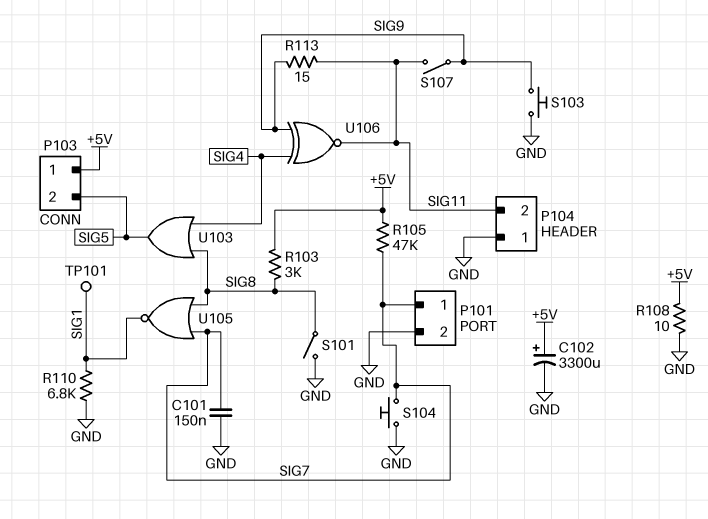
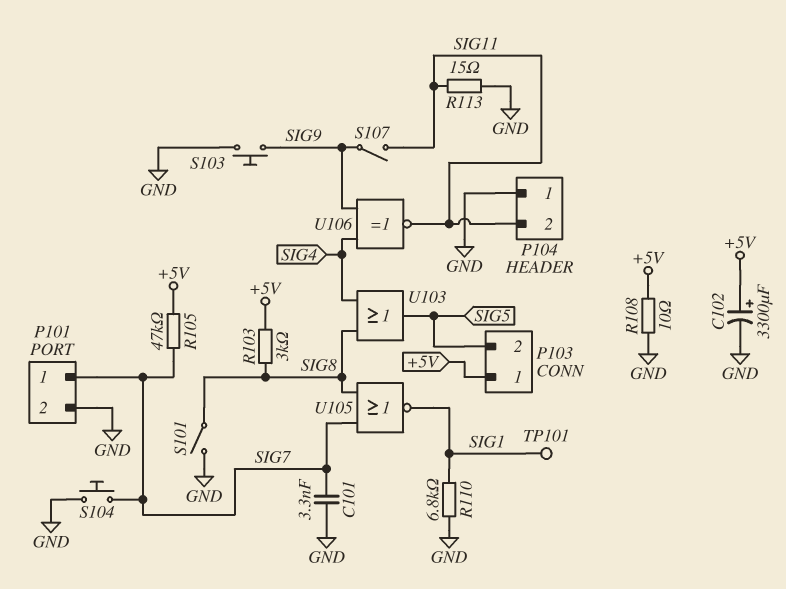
C101: 150nF (GND, SIG7) -> 3.3nF (GND, SIG7)
R113: 15 (SIG9, SIG11) -> 15 (GND, SIG11)

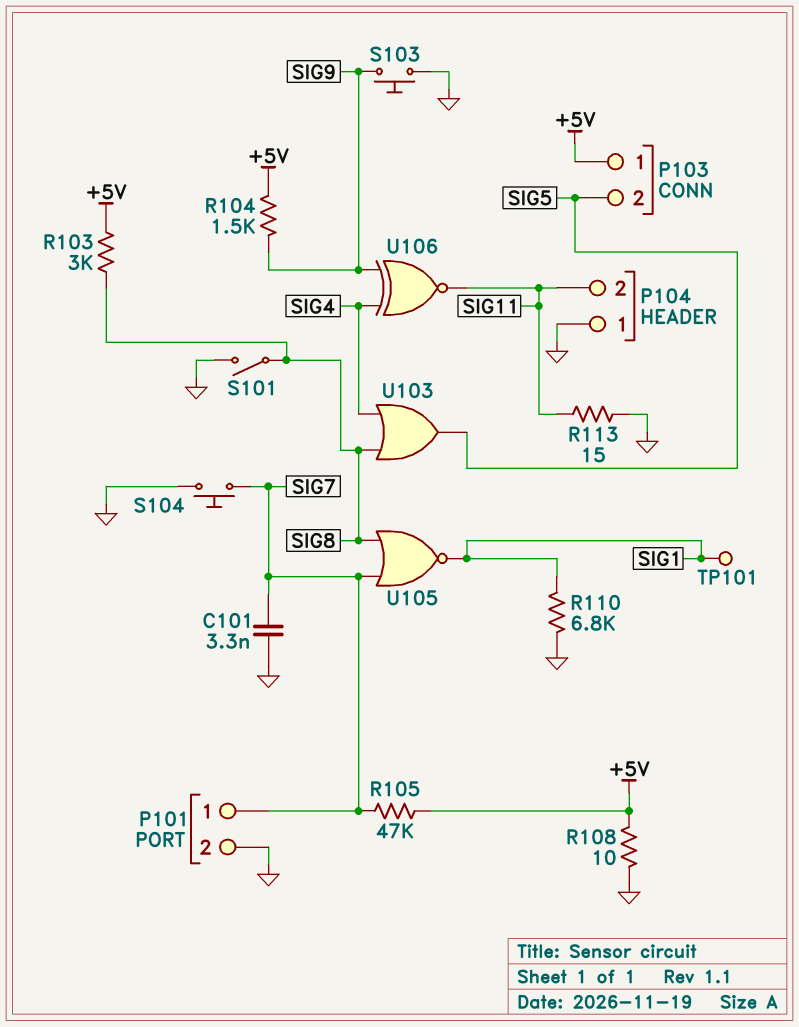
C102: 3300uF (plus +5V, minus GND) -> none
R104: none -> 1.5k (+5V, SIG9)
S107: switch (SIG9, SIG11) -> none

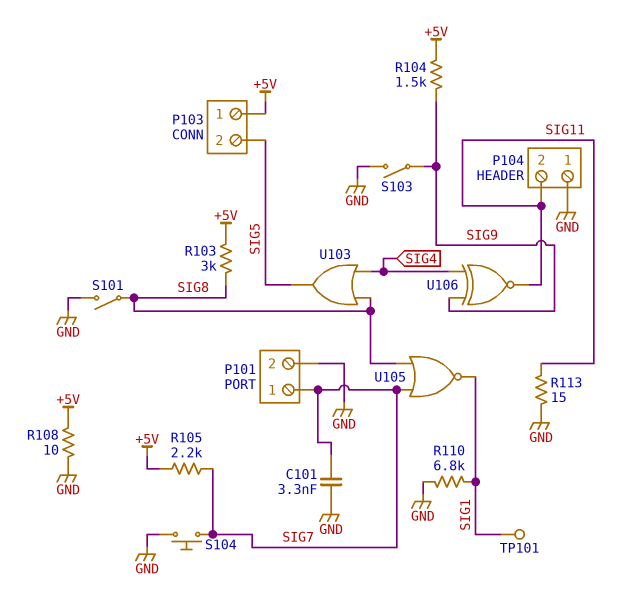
R105: 47k (+5V, SIG7) -> 2.2k (+5V, SIG7)
S103: button (GND, SIG9) -> switch (GND, SIG9)

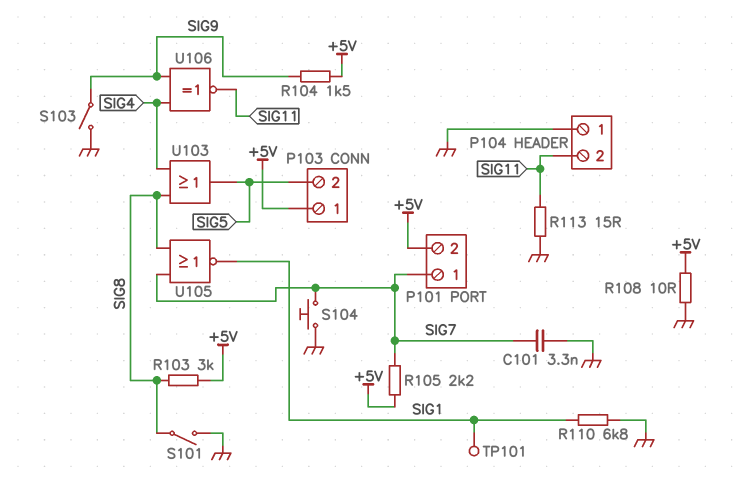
P101 pin 2: GND -> +5V

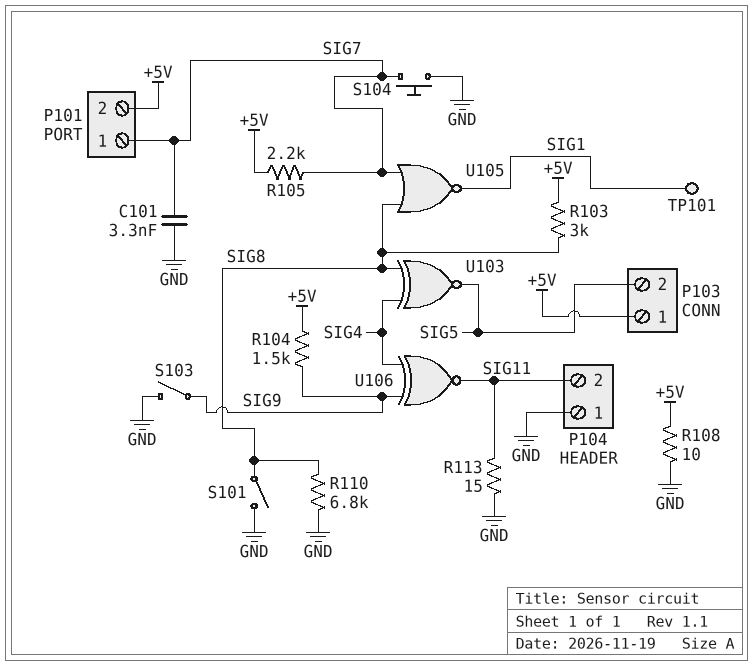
R110: 6.8k (GND, SIG1) -> 6.8k (GND, SIG8)
U103: OR (in SIG4, in SIG8, out SIG5) -> XNOR (in SIG4, in SIG8, out SIG5)

